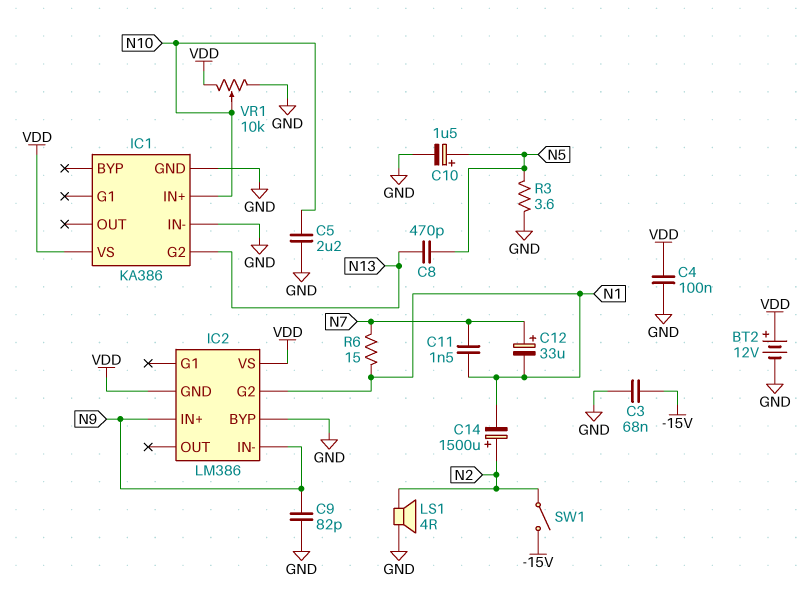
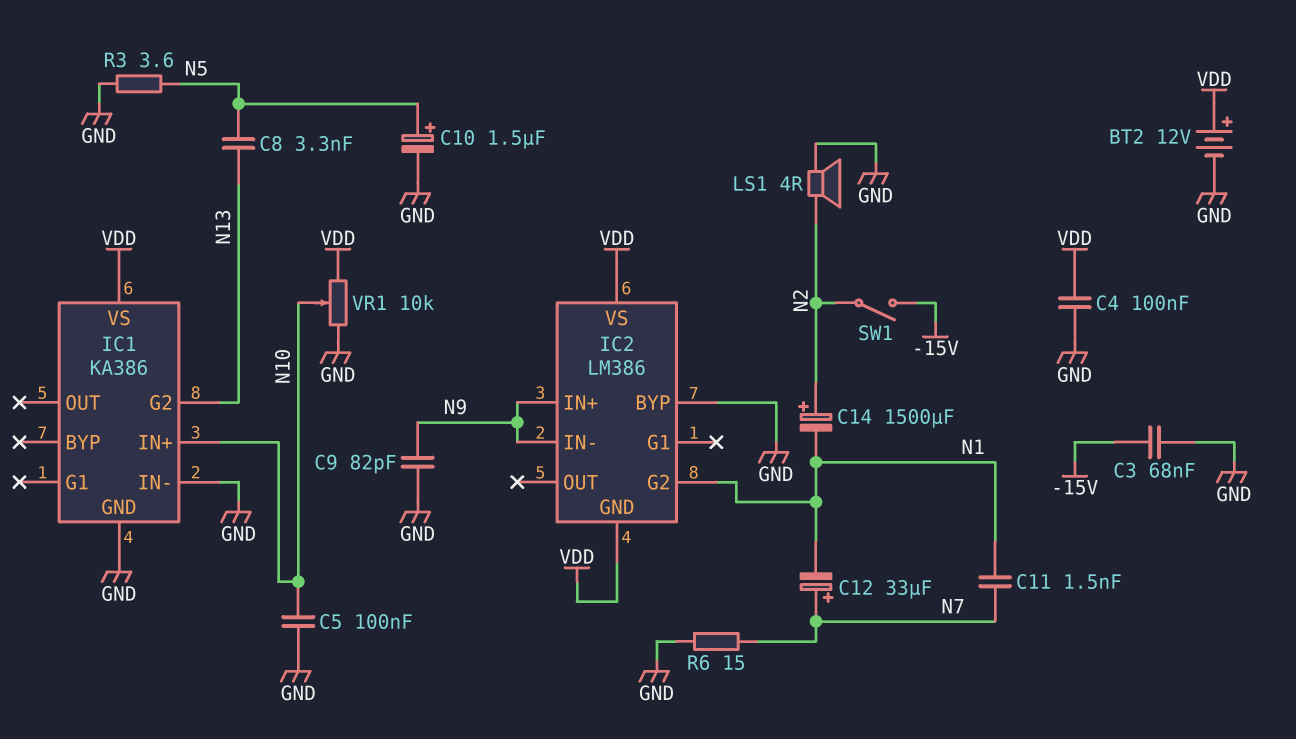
C5: 2.2uF (GND, N10) -> 100nF (GND, N10)
C8: 470pF (N5, N13) -> 3.3nF (N5, N13)
R6: 15 (N1, N7) -> 15 (GND, N7)

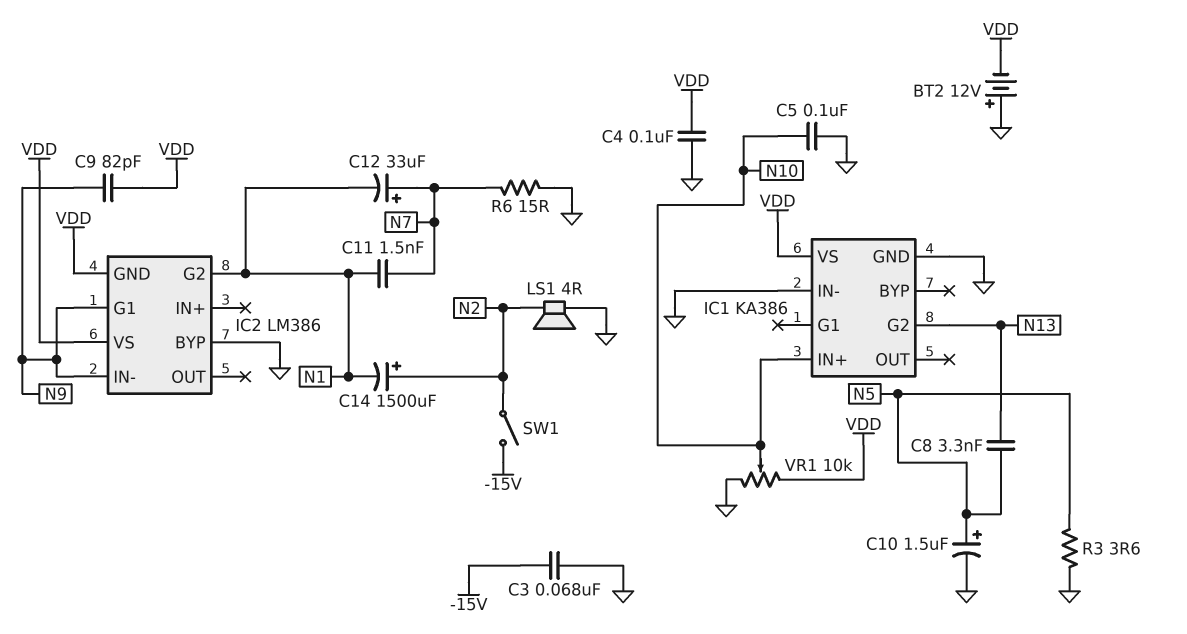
BT2: 12V (plus VDD, minus GND) -> 12V (plus GND, minus VDD)
C9: 82pF (GND, N9) -> 82pF (N9, VDD)
IC2 pin G1: none -> N9
IC2 pin IN+: N9 -> none

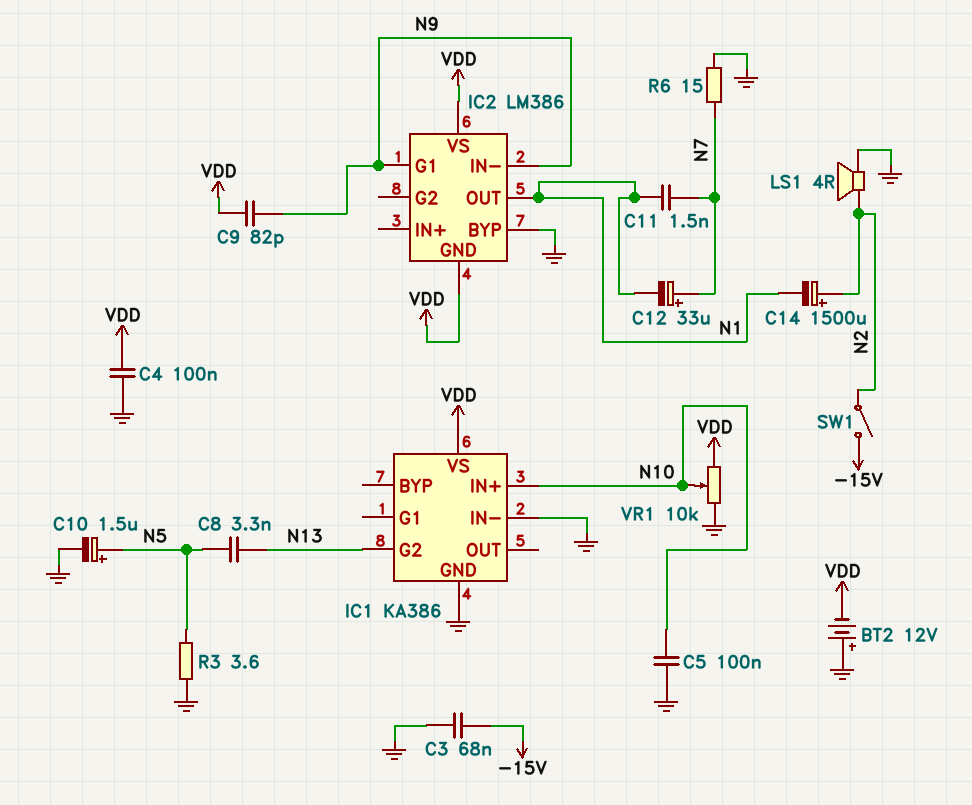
IC2 pin G2: N1 -> none
IC2 pin OUT: none -> N1

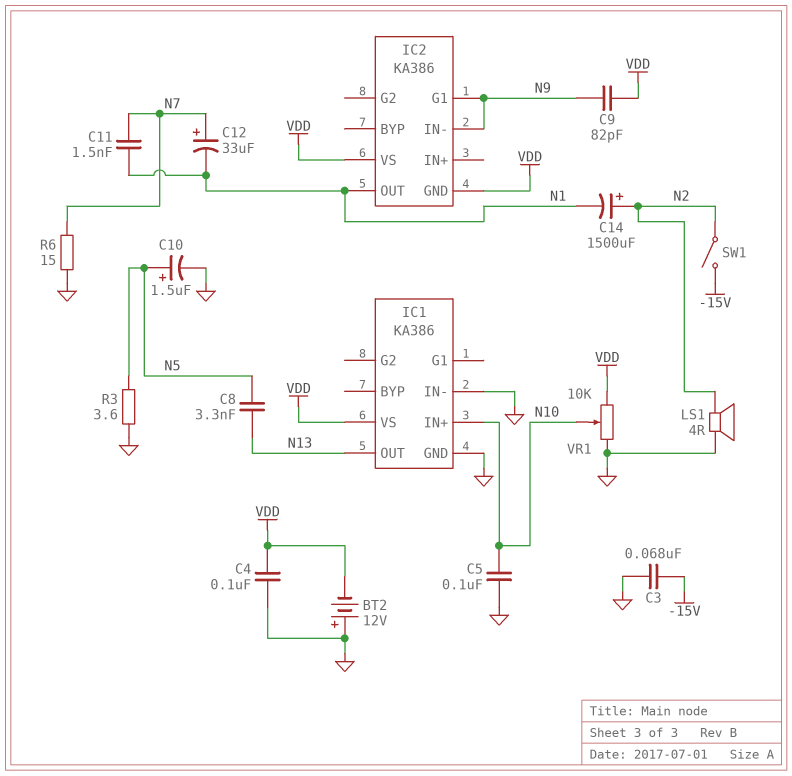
IC1 pin G2: N13 -> none
IC1 pin OUT: none -> N13
IC2: LM386 -> KA386
IC2 pin BYP: GND -> none

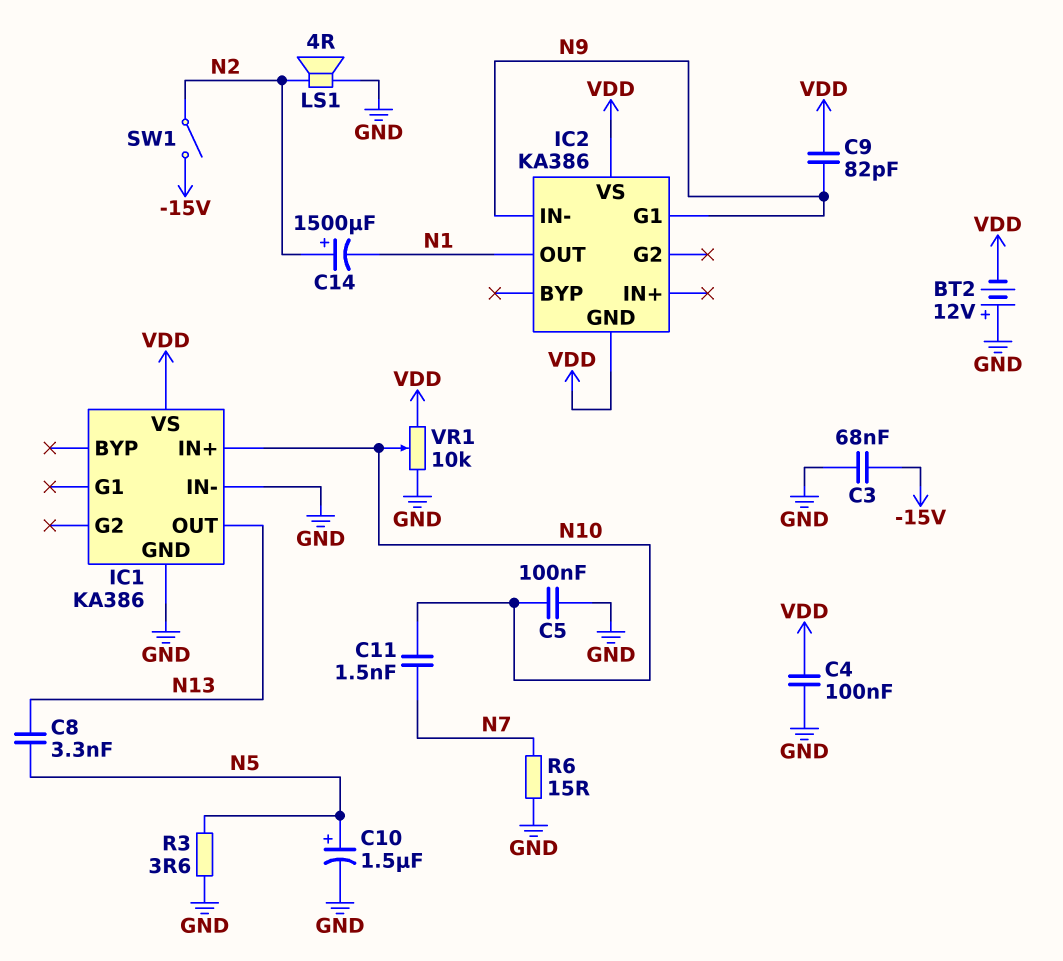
C11: 1.5nF (N1, N7) -> 1.5nF (N7, N10)
C12: 33uF (plus N7, minus N1) -> none

